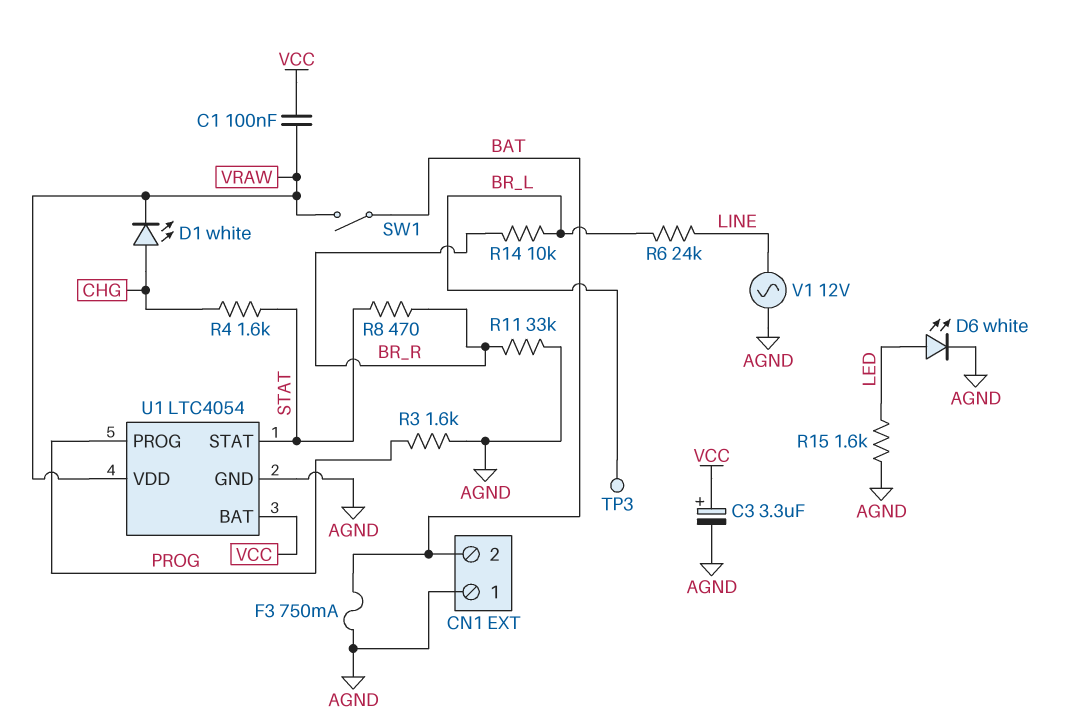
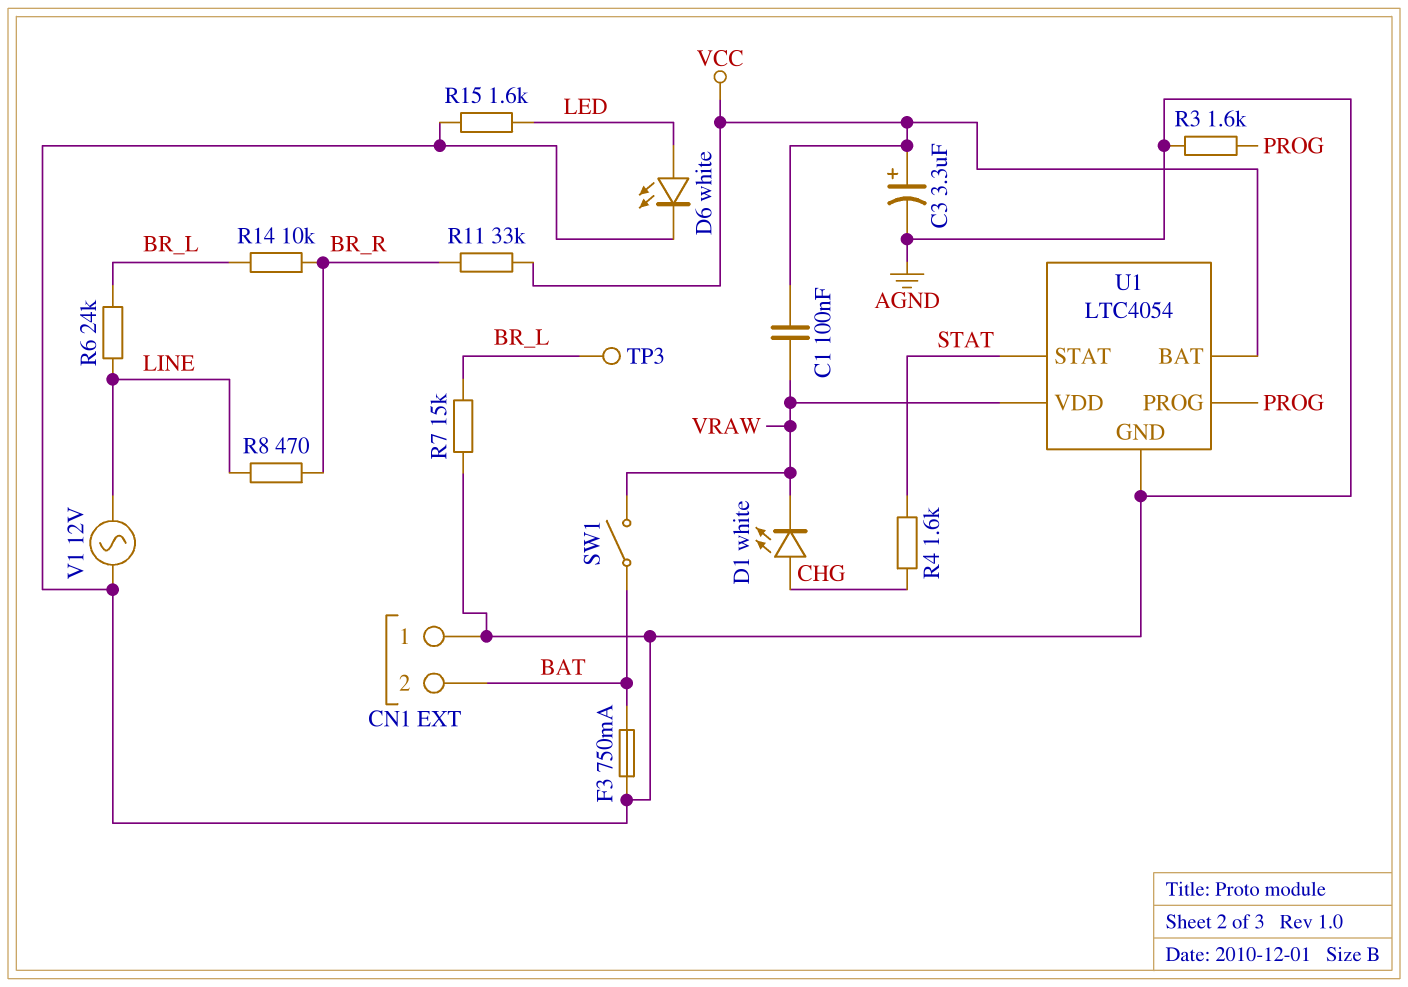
R7: none -> 15k (AGND, BR_L)
R8: 470 (BR_R, STAT) -> 470 (BR_R, LINE)
R11: 33k (AGND, BR_R) -> 33k (BR_R, VCC)

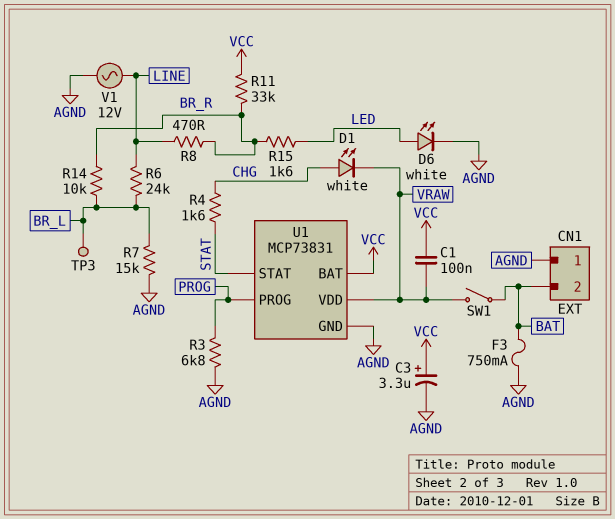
R3: 1.6k (AGND, PROG) -> 6.8k (AGND, PROG)
R15: 1.6k (AGND, LED) -> 1.6k (BR_R, LED)
U1: LTC4054 -> MCP73831

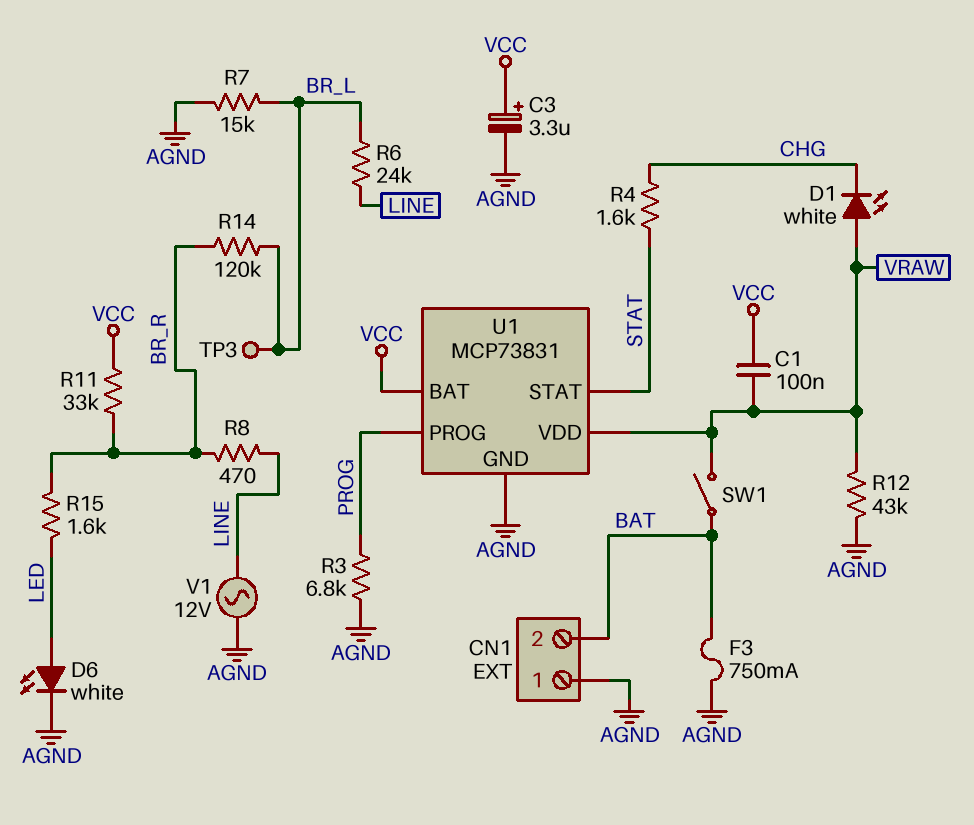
D1: LED white (A CHG, K VRAW) -> LED white (A VRAW, K CHG)
R12: none -> 43k (AGND, VRAW)
R14: 10k (BR_L, BR_R) -> 120k (BR_L, BR_R)

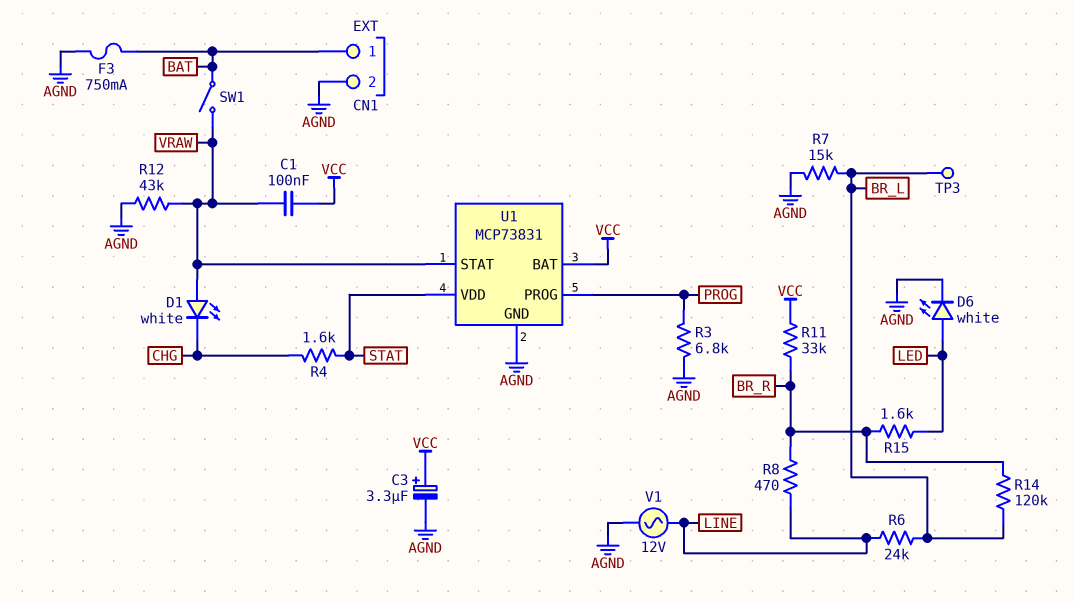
CN1 pin 1: AGND -> BAT
CN1 pin 2: BAT -> AGND
U1 pin STAT: STAT -> VRAW
U1 pin VDD: VRAW -> STAT

